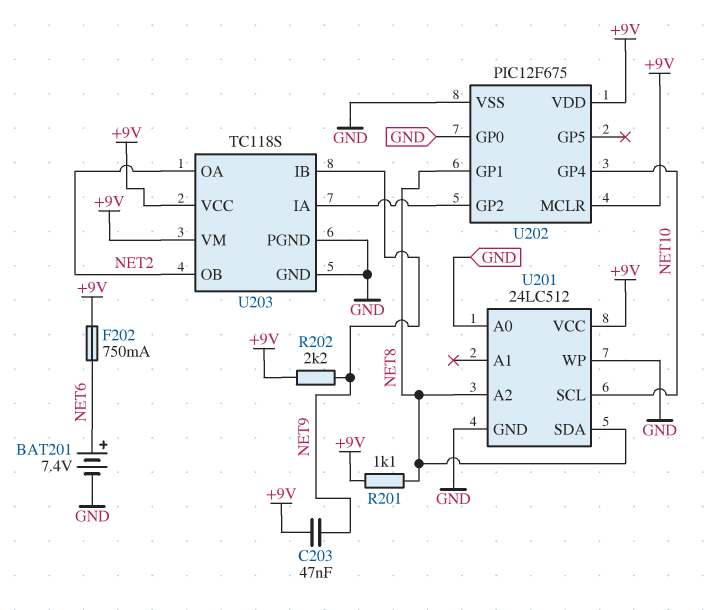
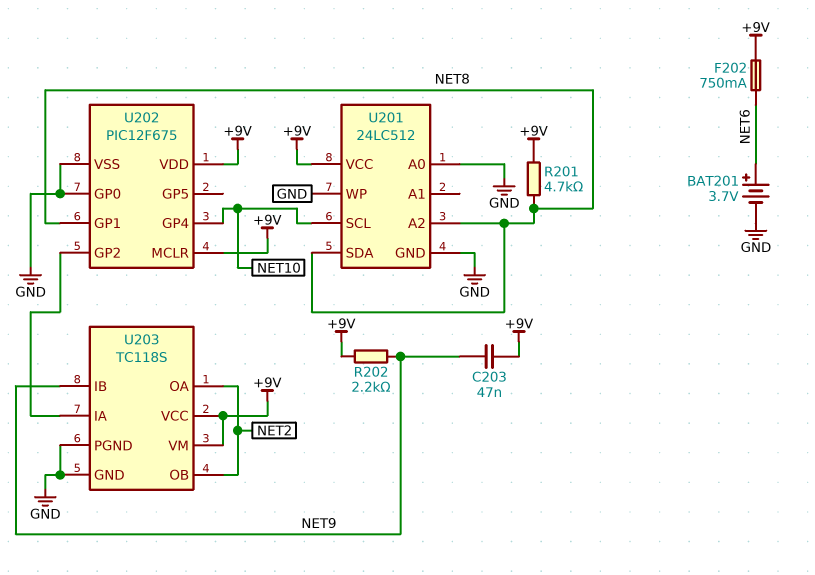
BAT201: 7.4V (plus NET6, minus GND) -> 3.7V (plus NET6, minus GND)
R201: 1.1k (+9V, NET8) -> 4.7k (+9V, NET8)

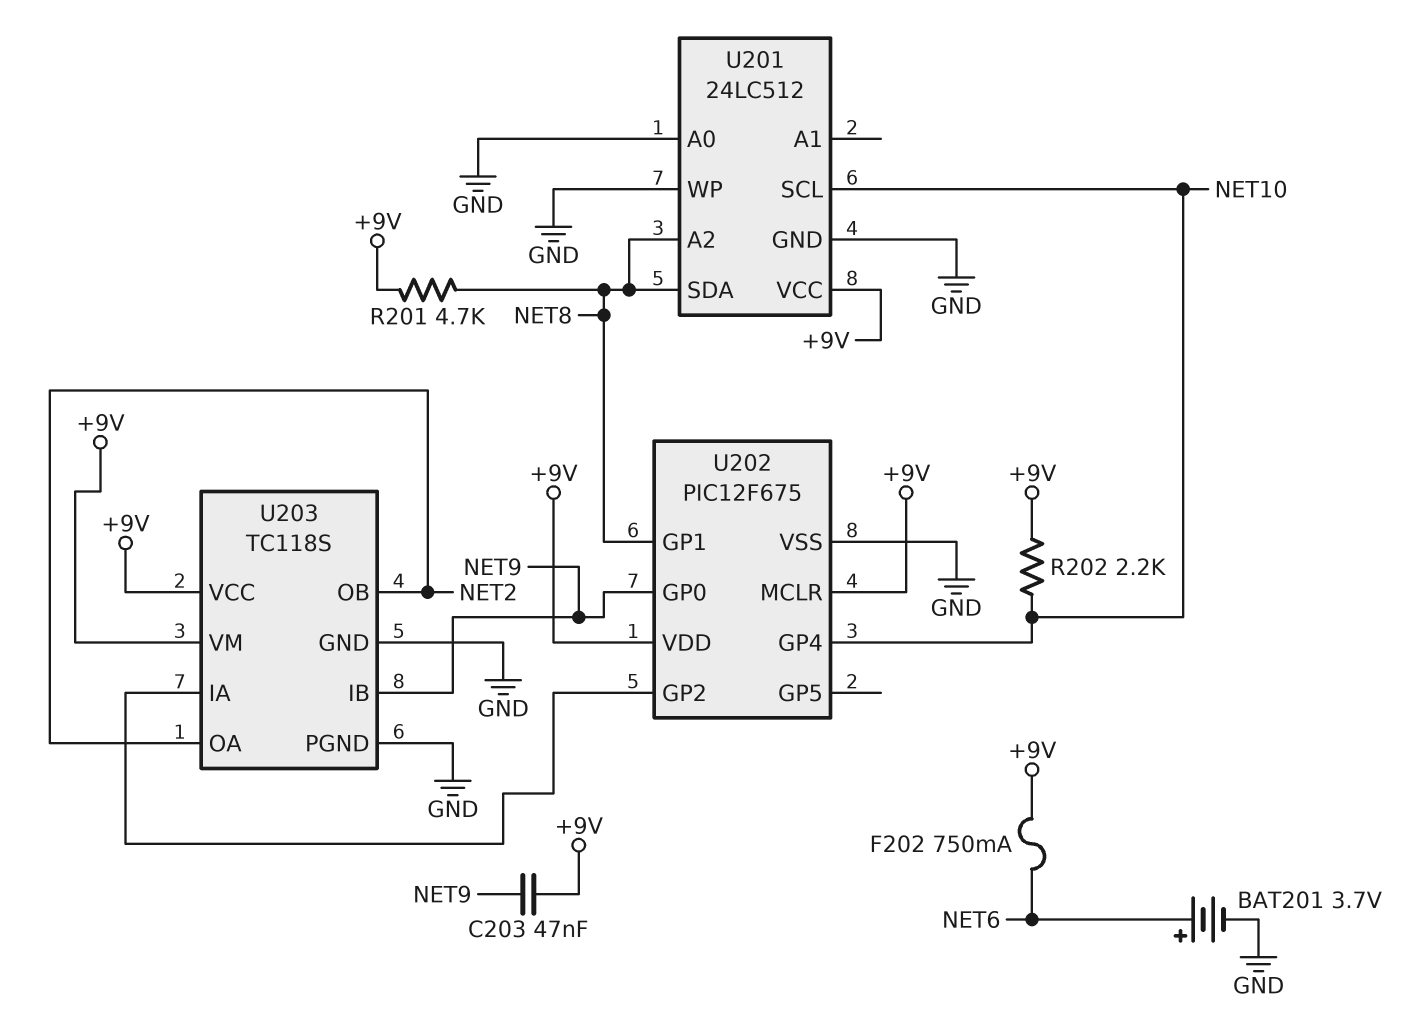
R202: 2.2k (+9V, NET9) -> 2.2k (+9V, NET10)
U202 pin GP0: GND -> NET9

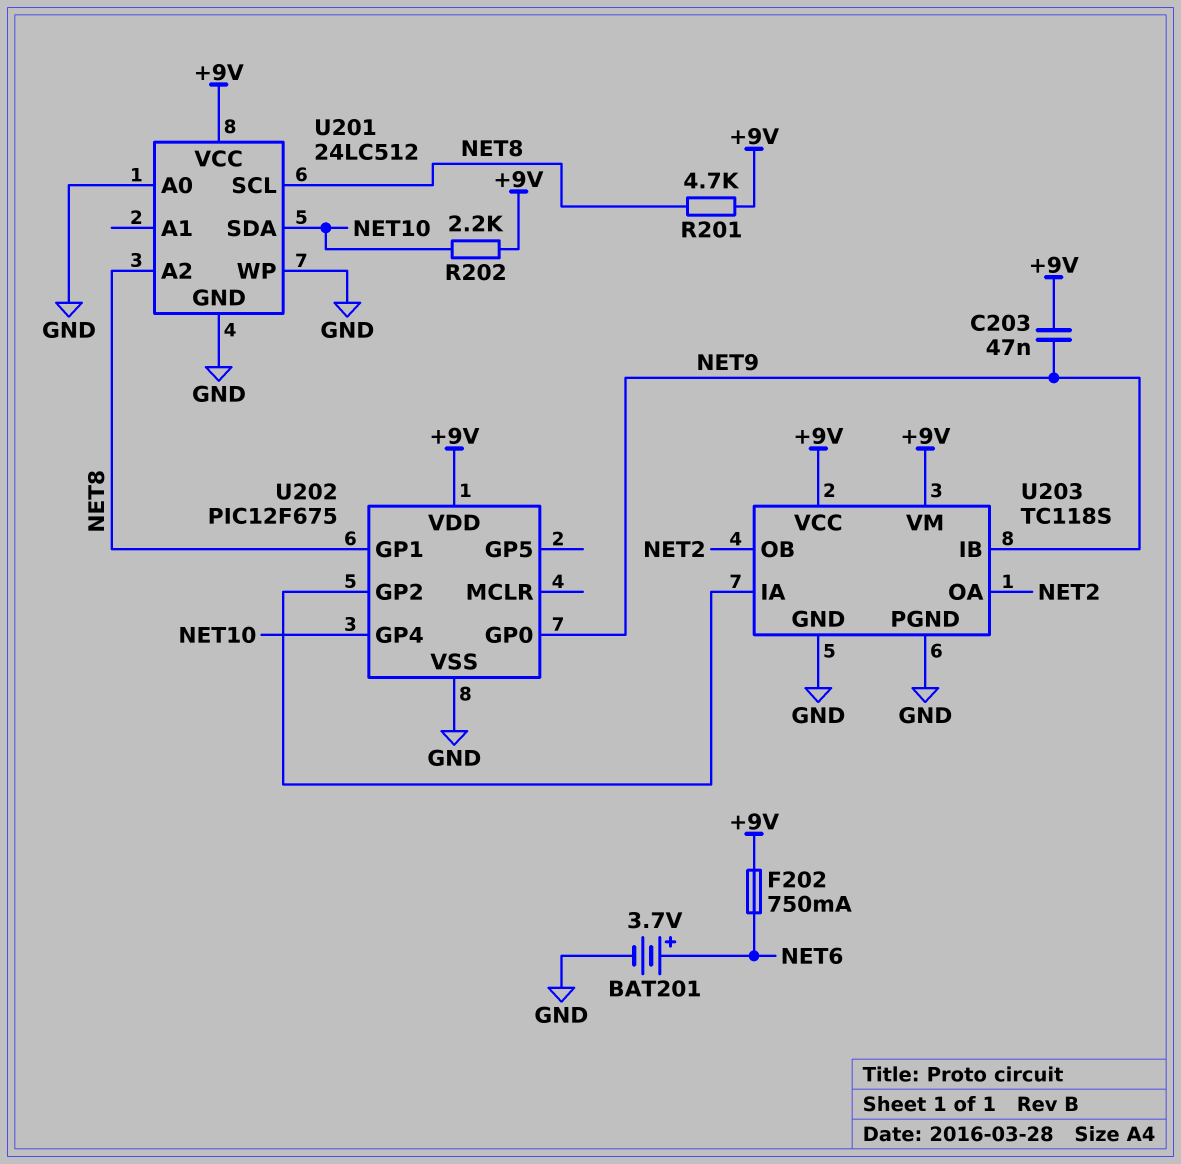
U201 pin SCL: NET10 -> NET8
U201 pin SDA: NET8 -> NET10
U202 pin MCLR: +9V -> none

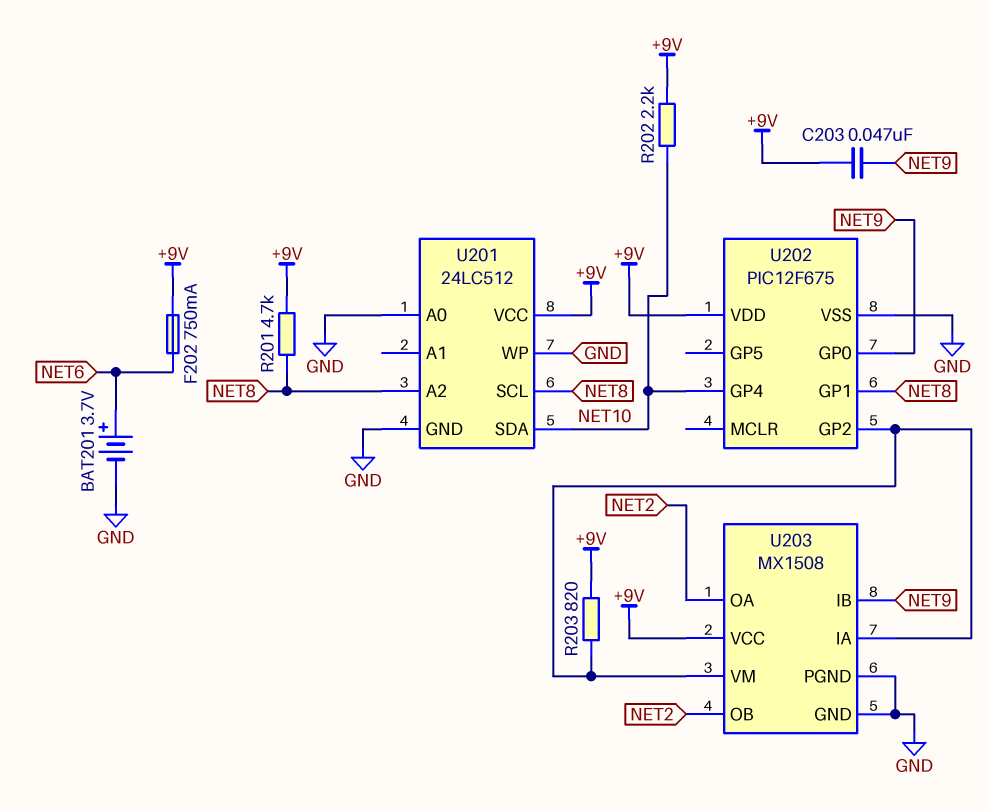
R203: none -> 820 (+9V, U202/GP2)
U203: TC118S -> MX1508
U203 pin VM: +9V -> U202/GP2

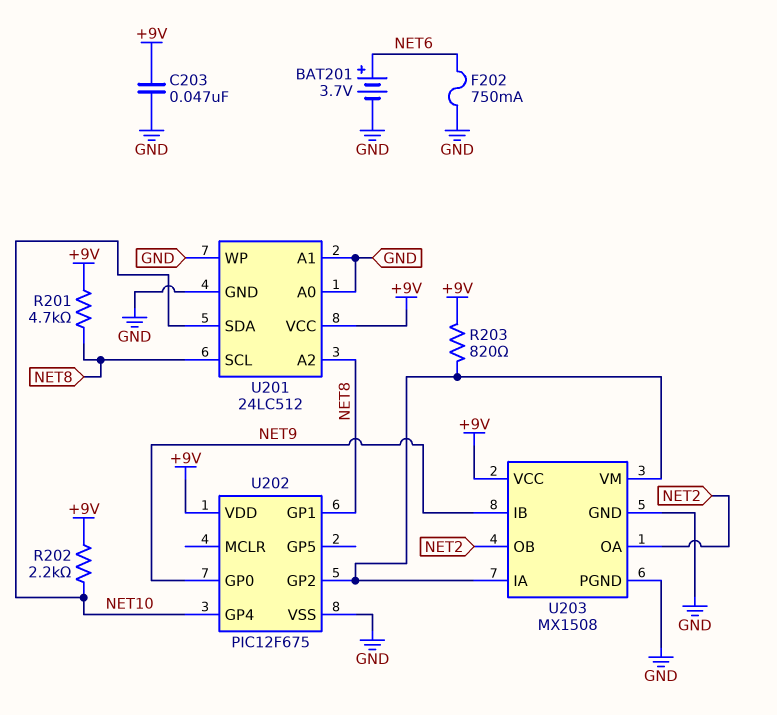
C203: 47nF (+9V, NET9) -> 47nF (+9V, GND)
F202: 750mA (+9V, NET6) -> 750mA (GND, NET6)
U201 pin A1: none -> GND

